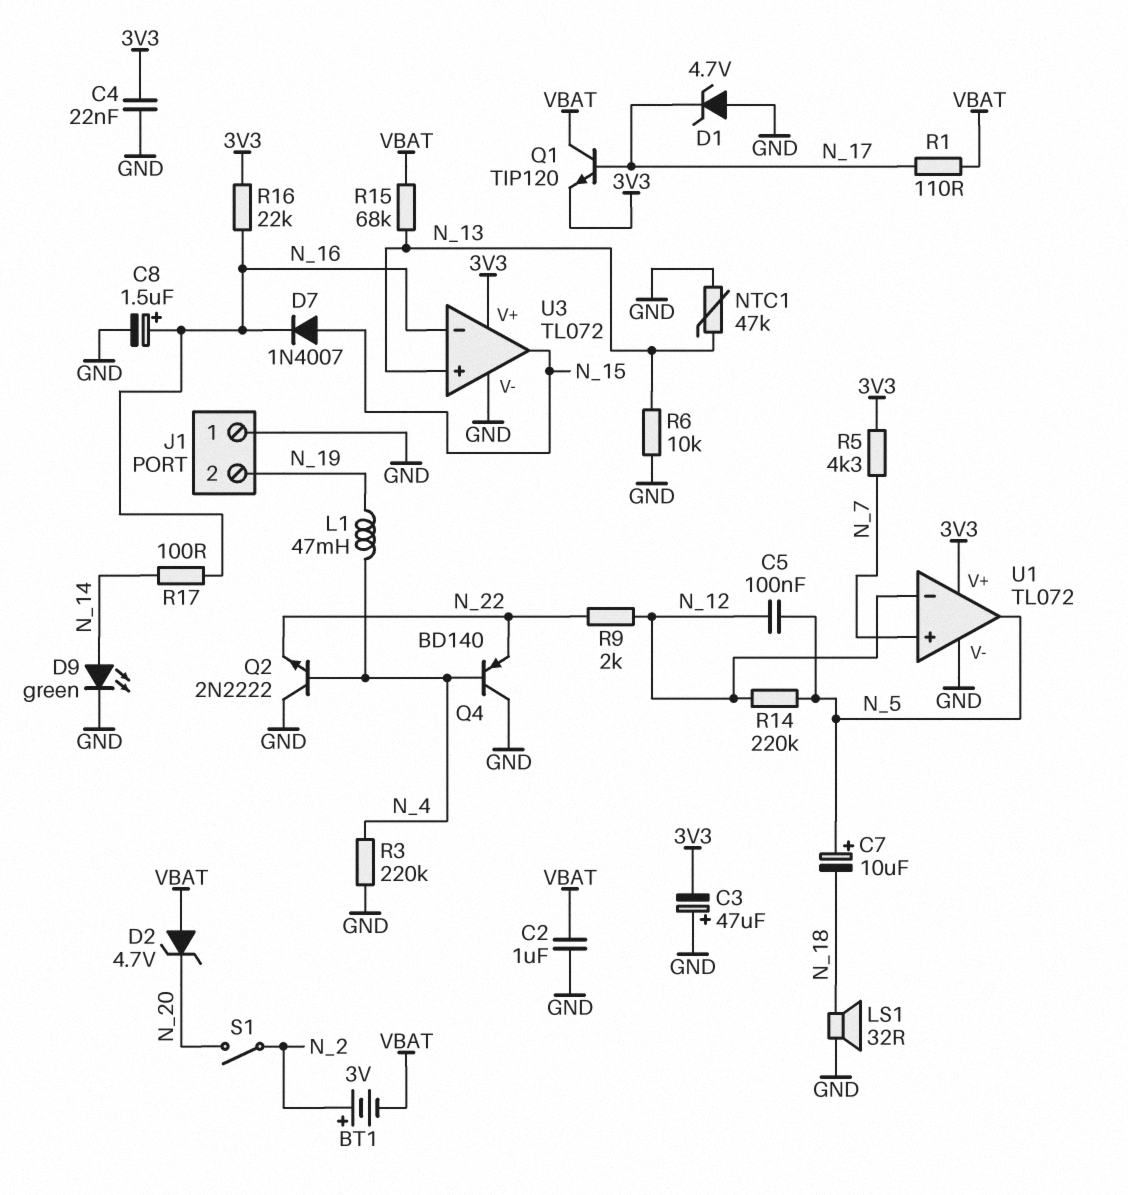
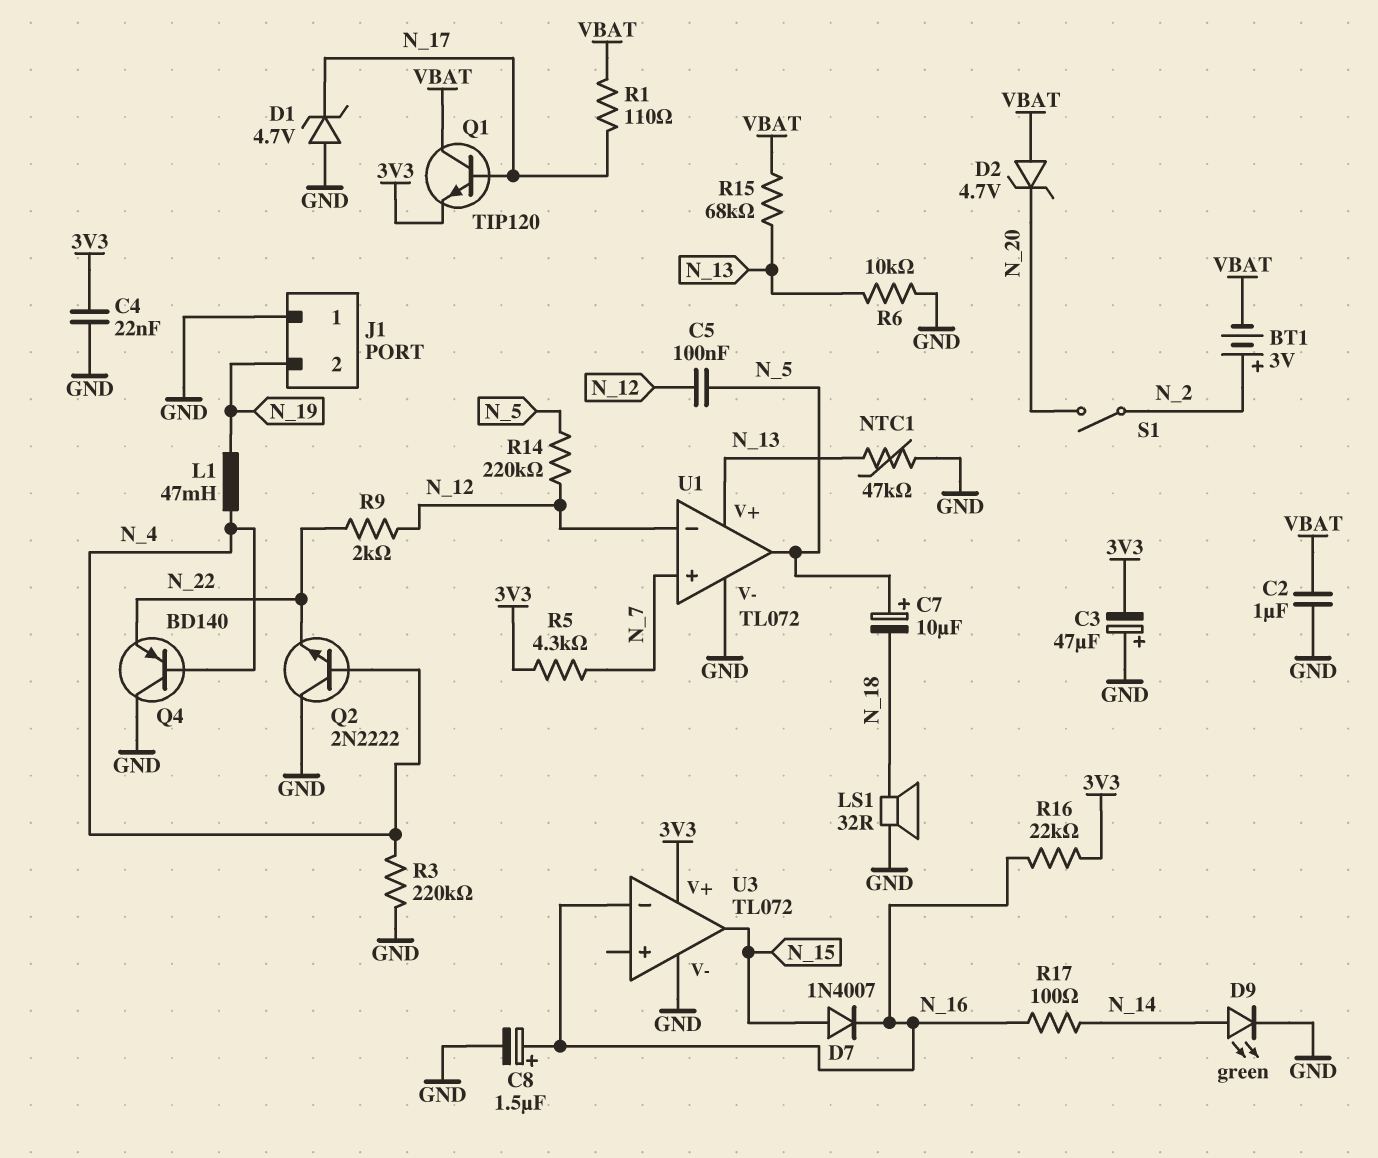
U1 pin V+: 3V3 -> N_13
U3 pin in+: N_13 -> none

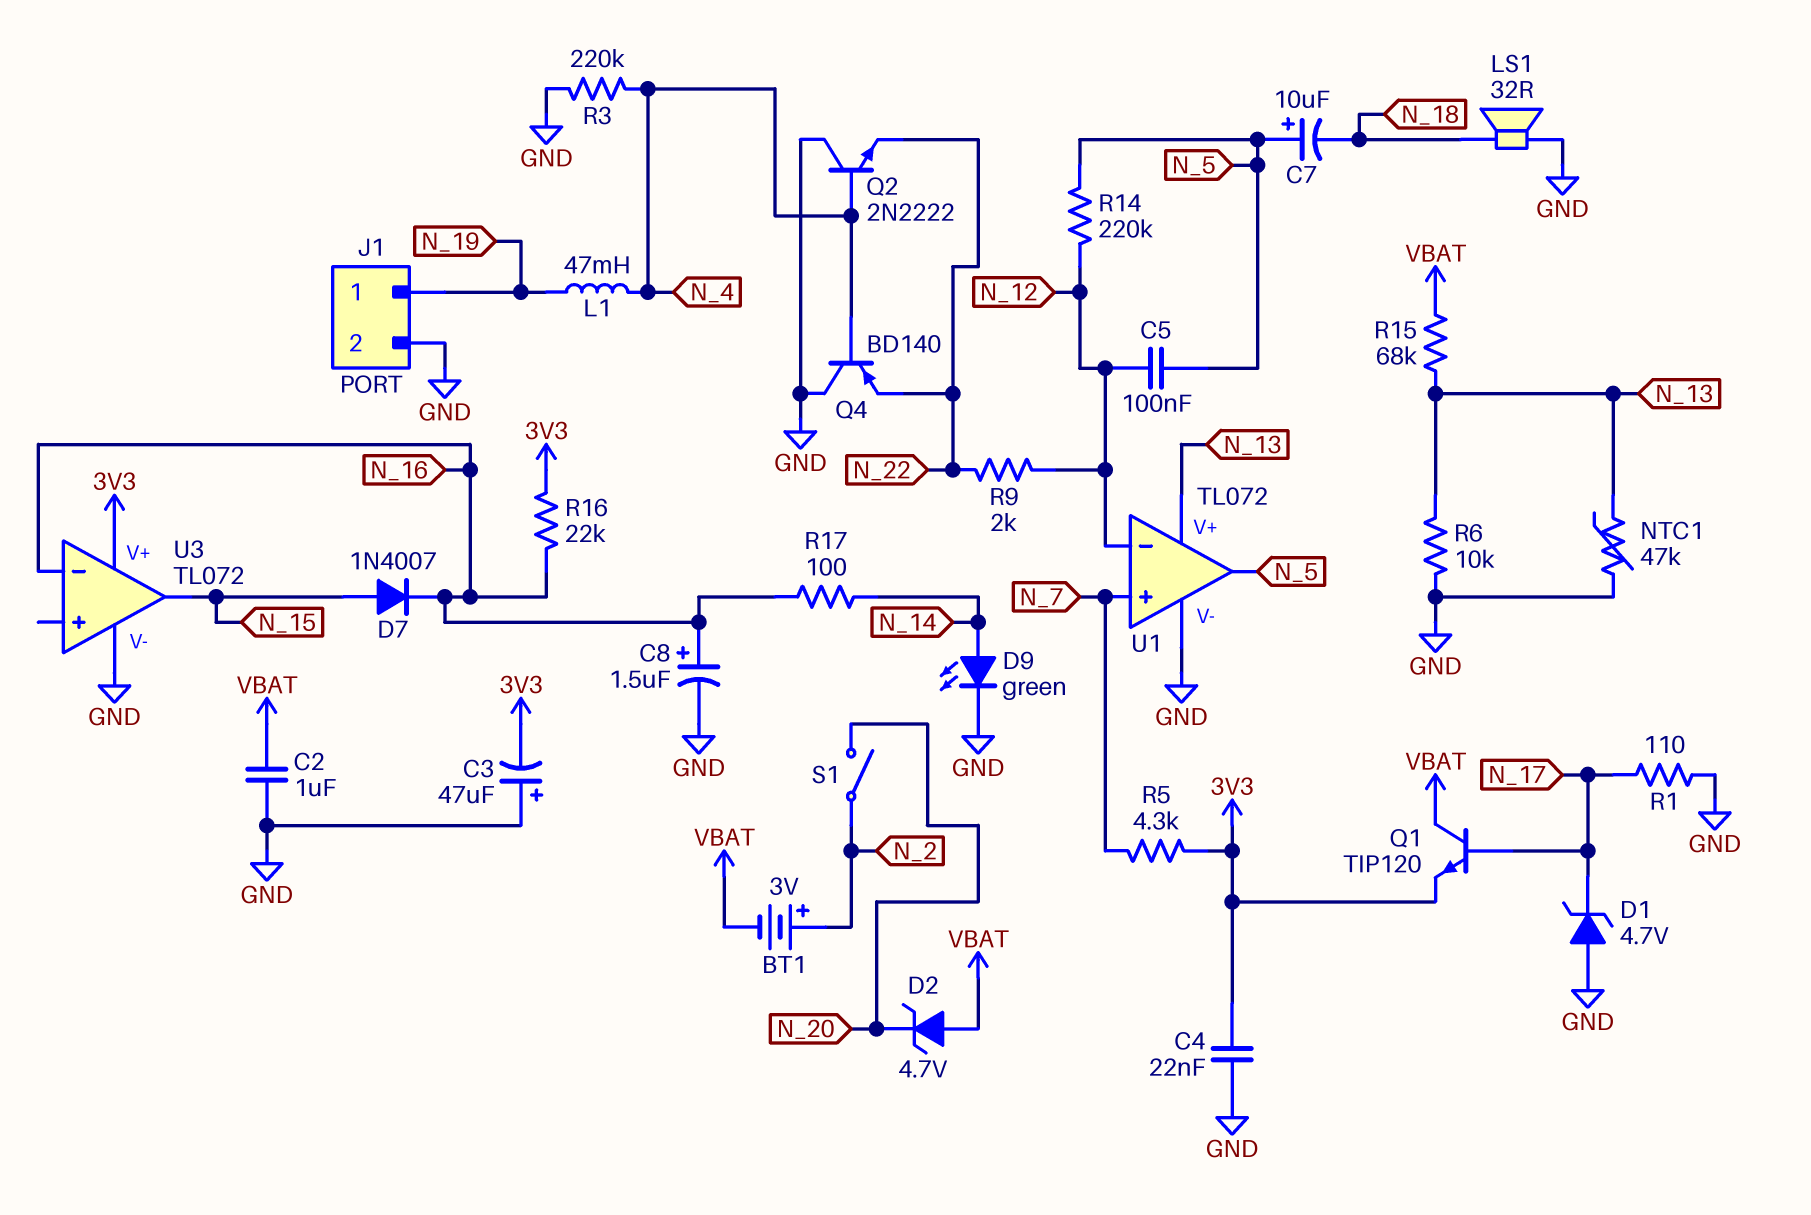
J1 pin 1: GND -> N_19
J1 pin 2: N_19 -> GND
R1: 110 (N_17, VBAT) -> 110 (GND, N_17)

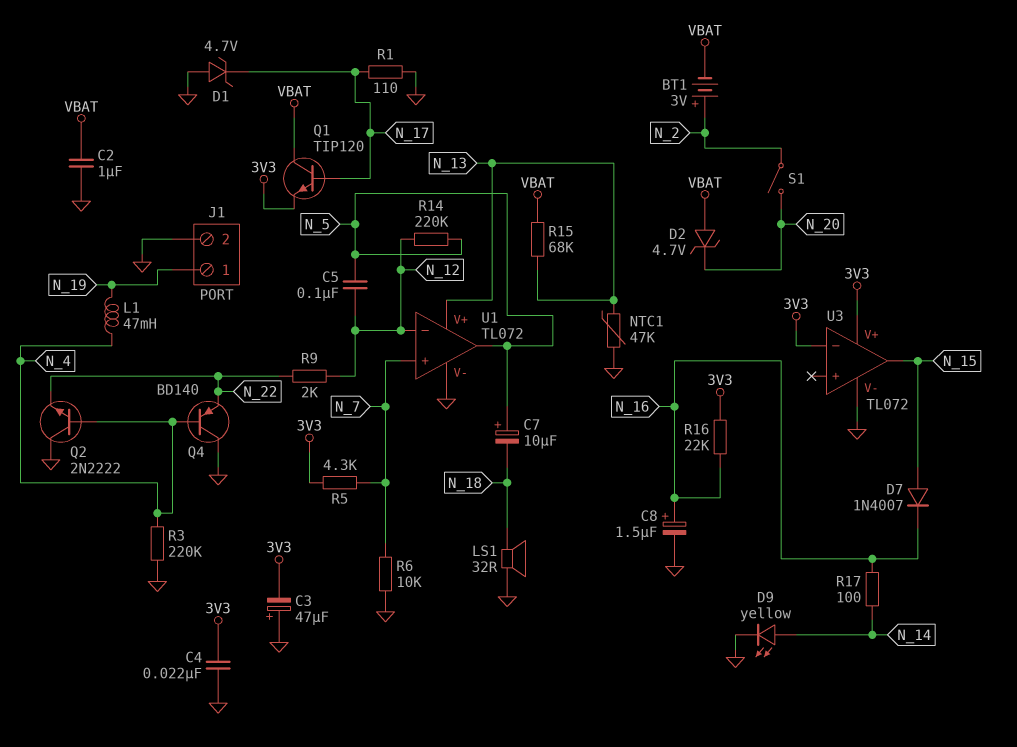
D9: LED green (A N_14, K GND) -> LED yellow (A N_14, K GND)
R6: 10k (GND, N_13) -> 10k (GND, N_7)
U3 pin in-: N_16 -> 3V3

